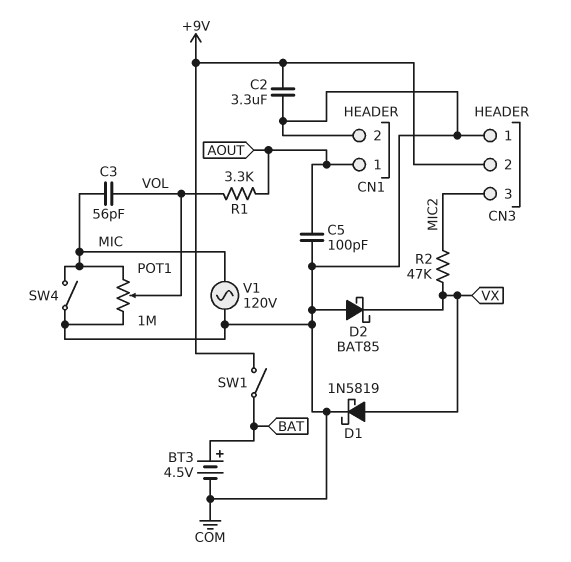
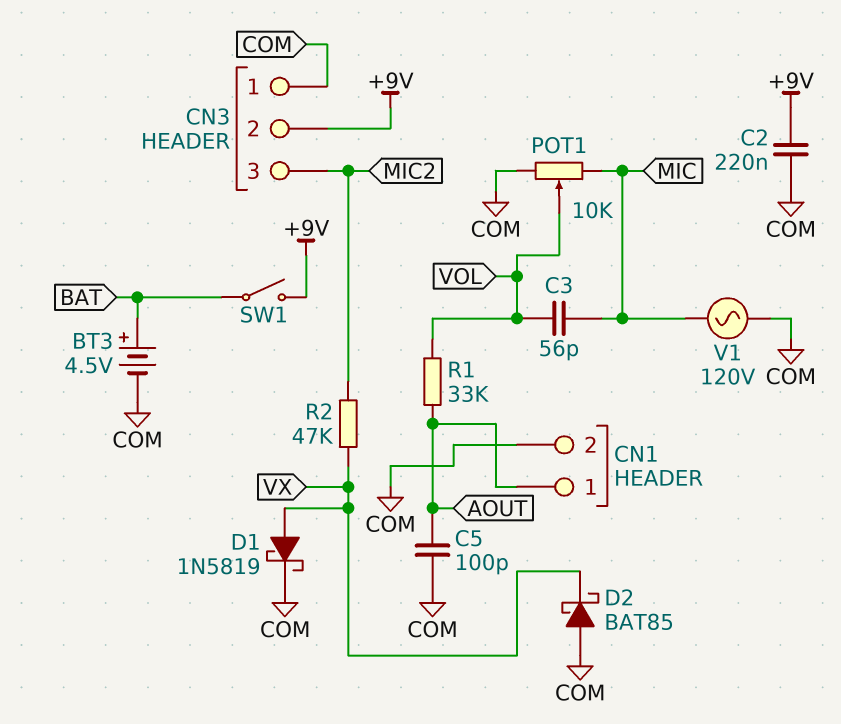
C2: 3.3uF (+9V, COM) -> 220nF (+9V, COM)
POT1: 1M (COM, MIC, wiper VOL) -> 10k (COM, MIC, wiper VOL)
R1: 3.3k (AOUT, VOL) -> 33k (AOUT, VOL)
SW4: switch (COM, MIC) -> none

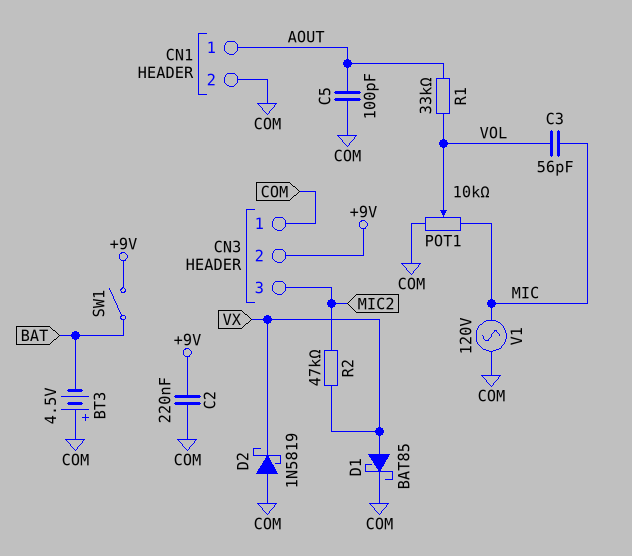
BT3: 4.5V (plus BAT, minus COM) -> 4.5V (plus COM, minus BAT)
D1: schottky 1N5819 (A VX, K COM) -> schottky BAT85 (A VX, K COM)
D2: schottky BAT85 (A COM, K VX) -> schottky 1N5819 (A COM, K VX)

